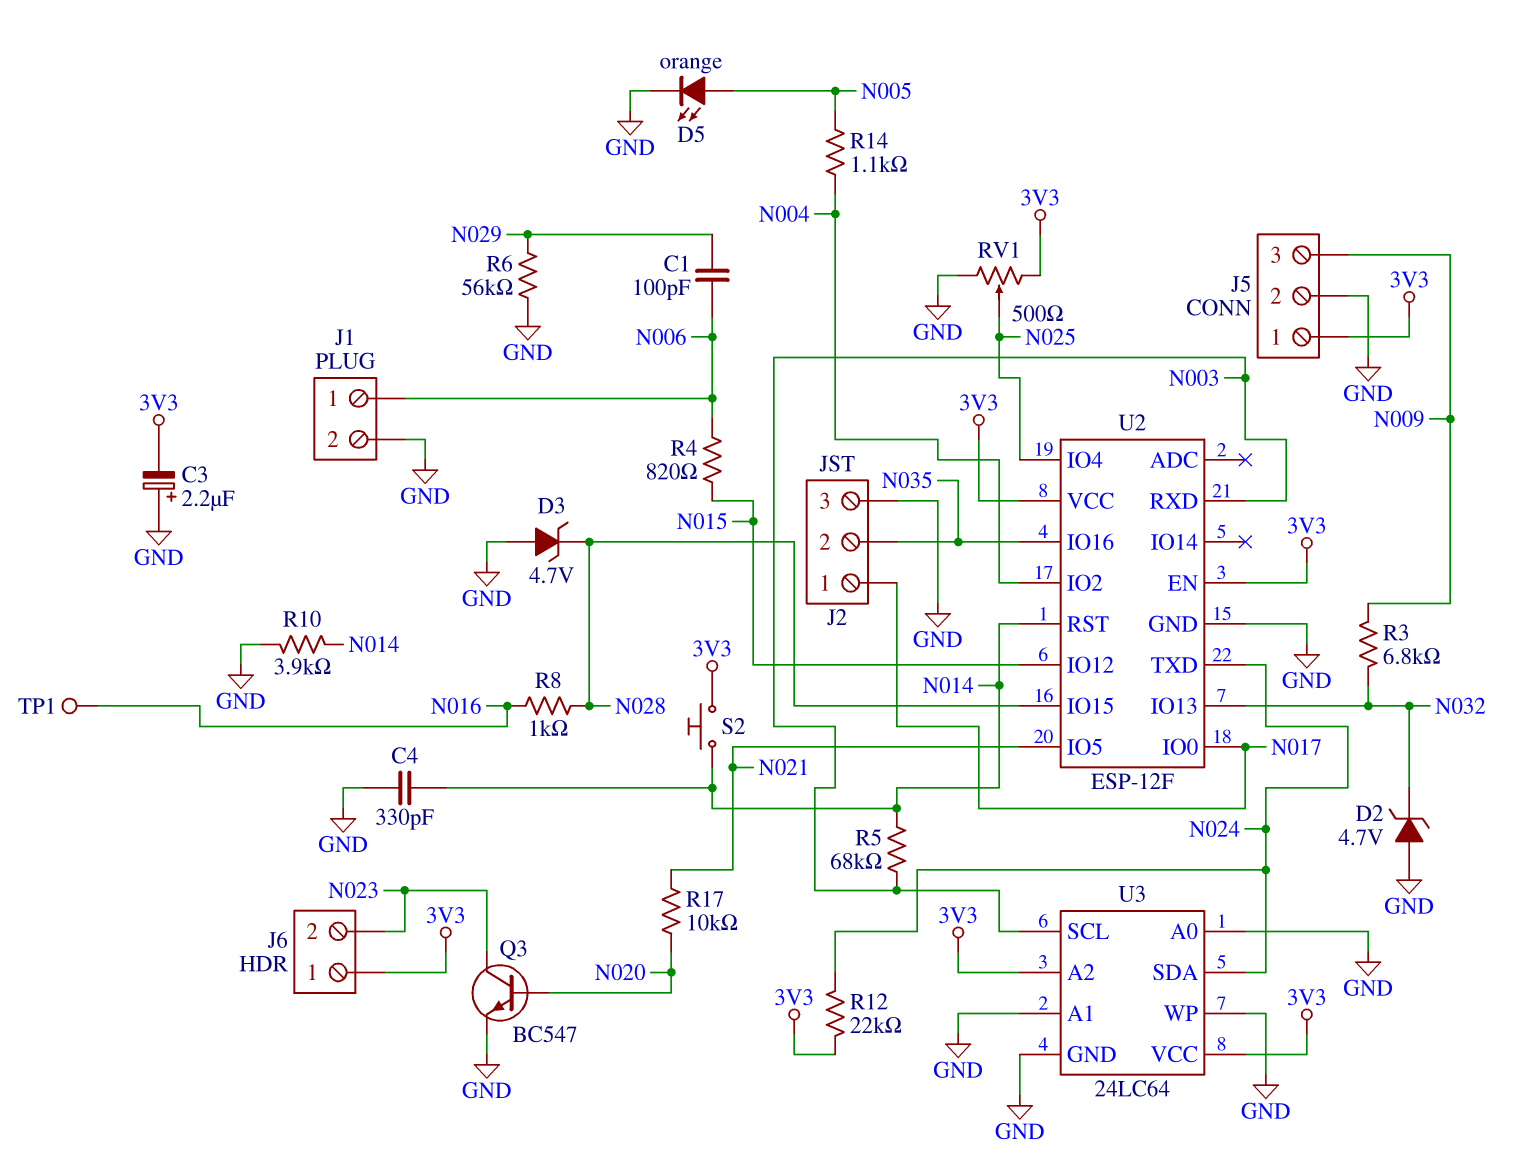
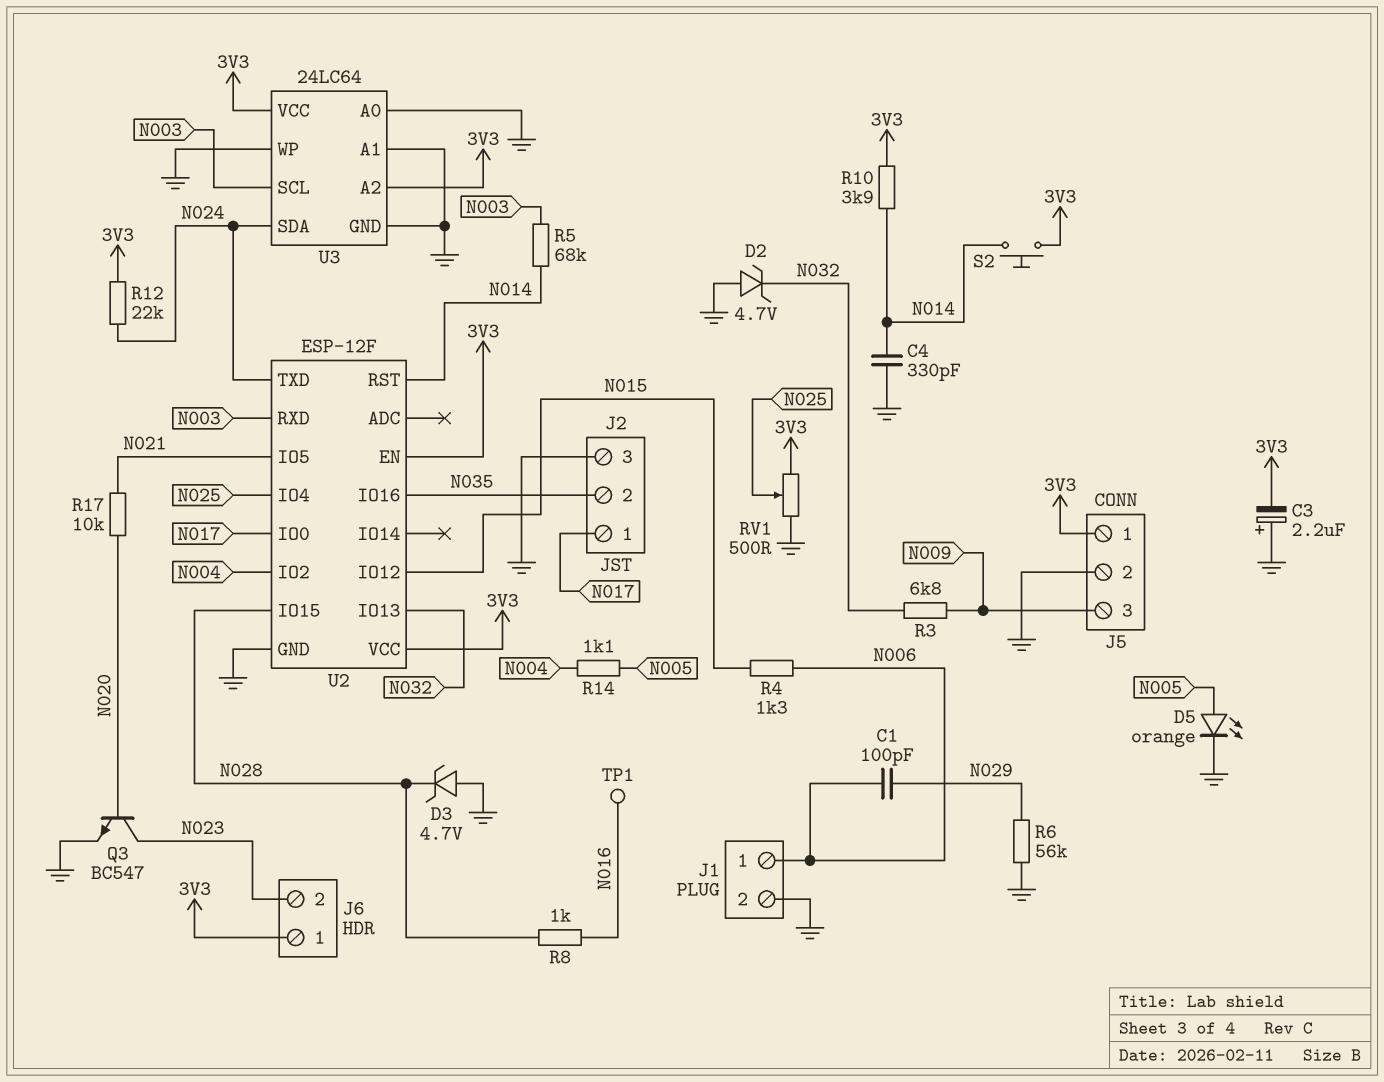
R4: 820 (N006, N015) -> 1.3k (N006, N015)
R10: 3.9k (GND, N014) -> 3.9k (3V3, N014)

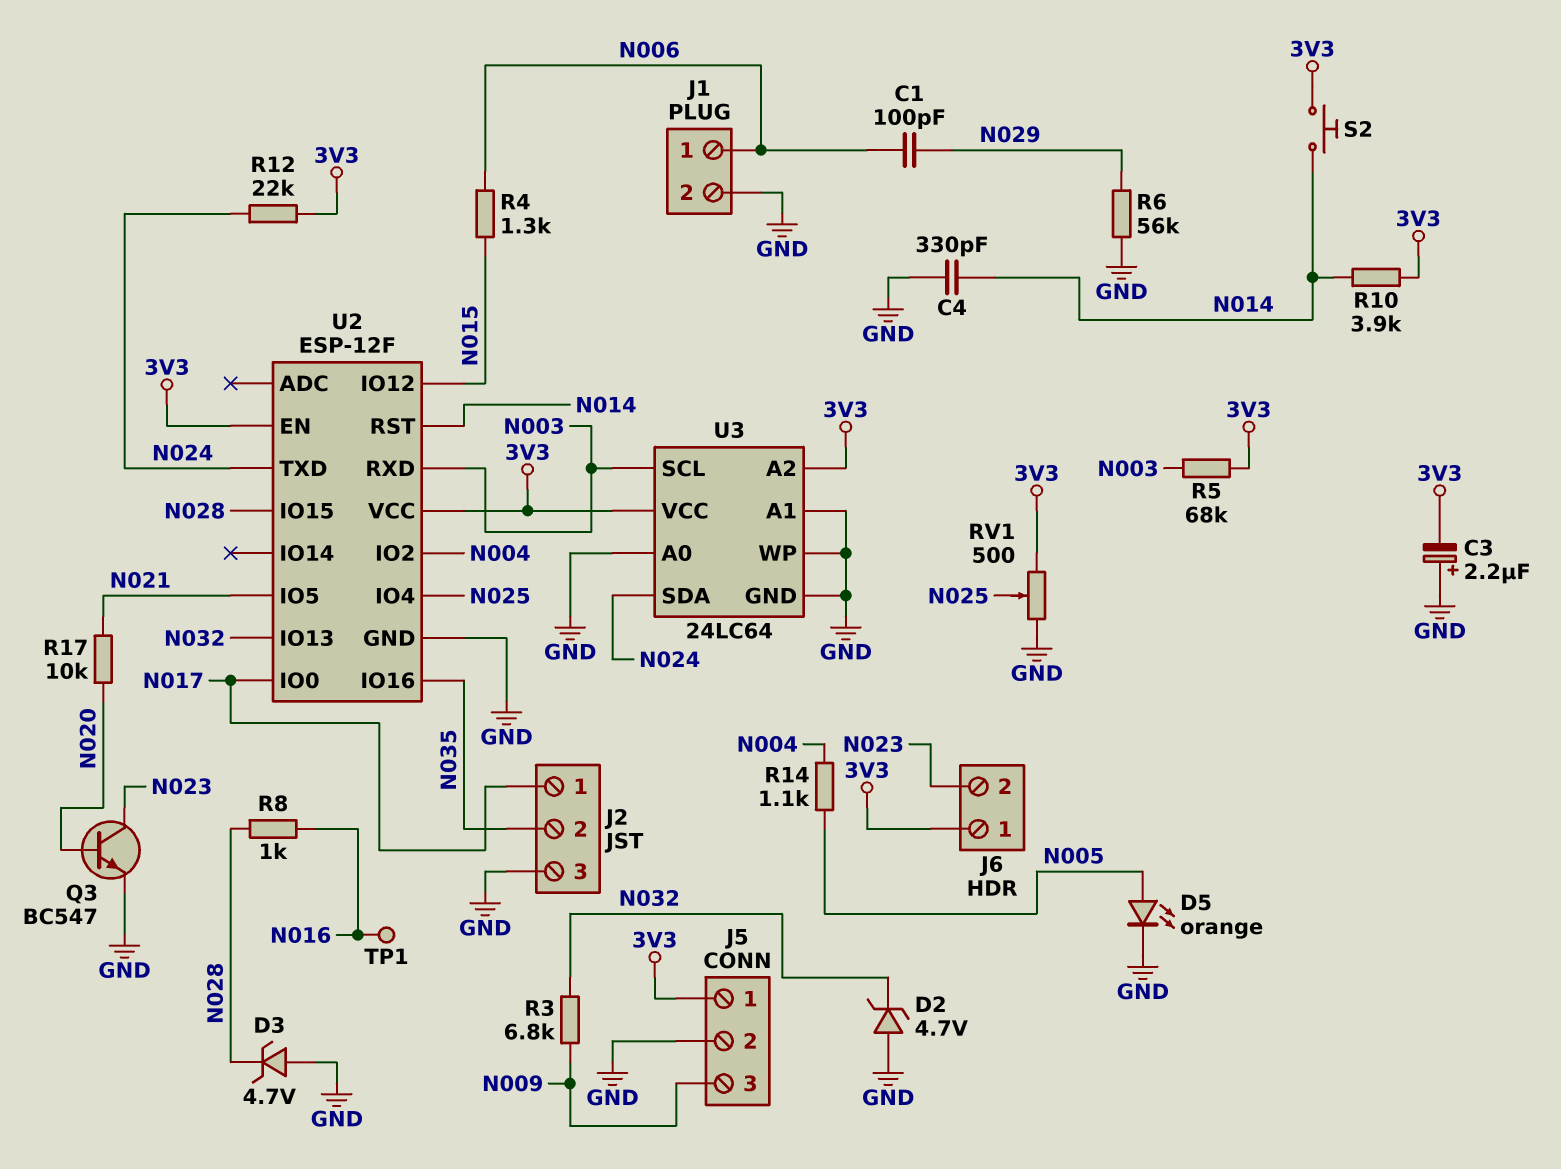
R5: 68k (N003, N014) -> 68k (3V3, N003)

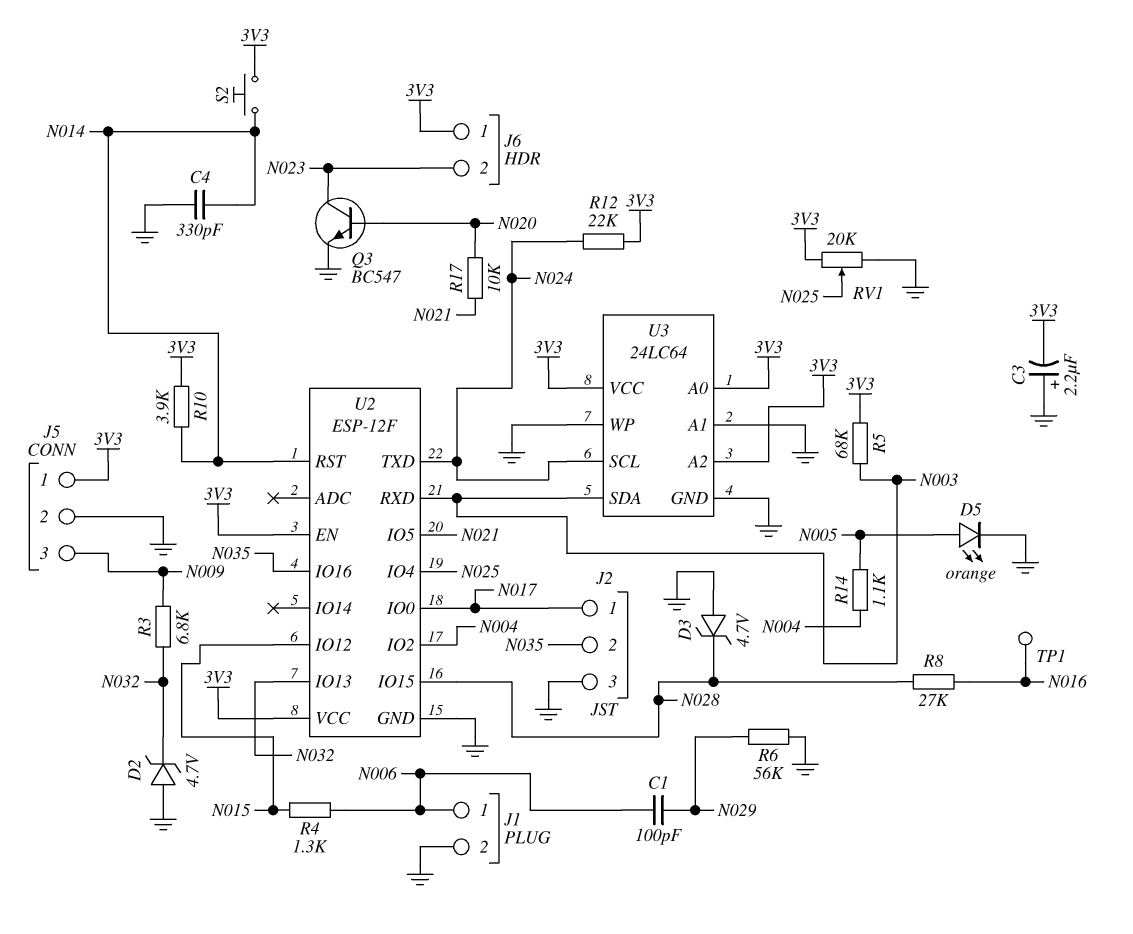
R8: 1k (N016, N028) -> 27k (N016, N028)
RV1: 500 (3V3, GND, wiper N025) -> 20k (3V3, GND, wiper N025)
U3 pin A0: GND -> 3V3
U3 pin SCL: N003 -> N024
U3 pin SDA: N024 -> N003

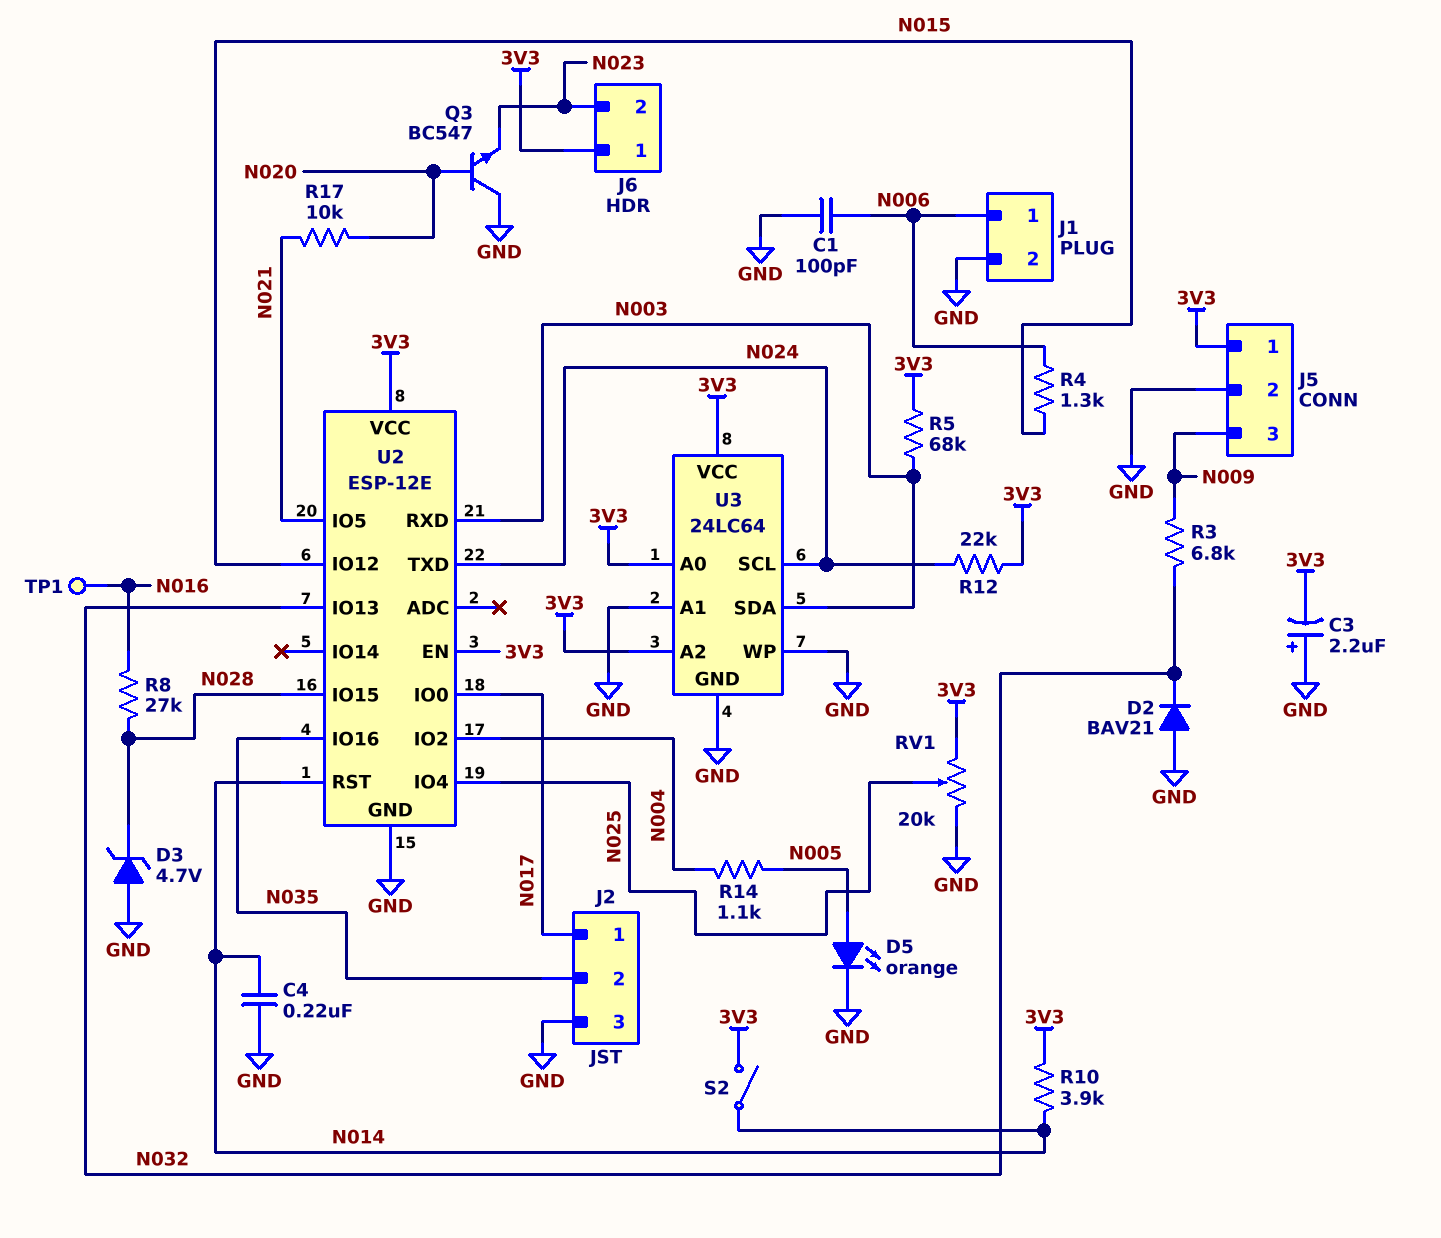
C1: 100pF (N006, N029) -> 100pF (GND, N006)
C4: 330pF (GND, N014) -> 220nF (GND, N014)
D2: zener 4.7V (A GND, K N032) -> diode BAV21 (A GND, K N032)
Q3: NPN BC547 (B N020, C N023, E GND) -> NPN BC547 (B N020, C GND, E N023)
R6: 56k (GND, N029) -> none
S2: button (3V3, N014) -> switch (3V3, N014)
U2: ESP-12F -> ESP-12E

